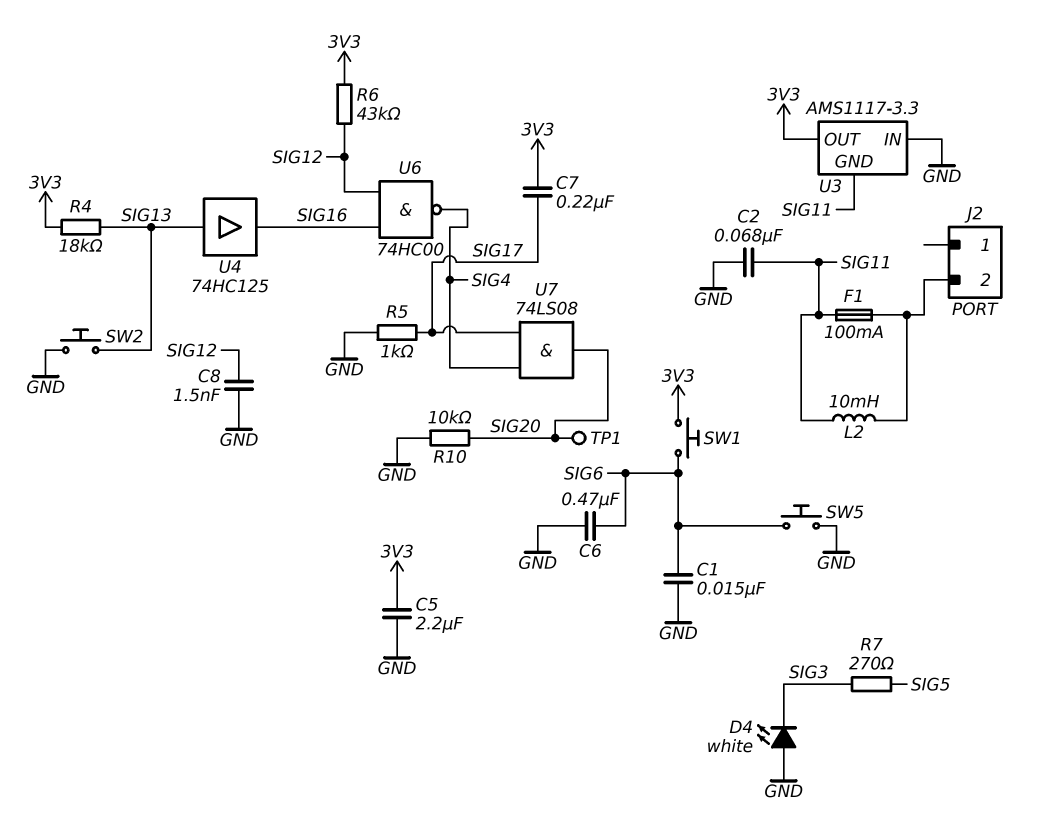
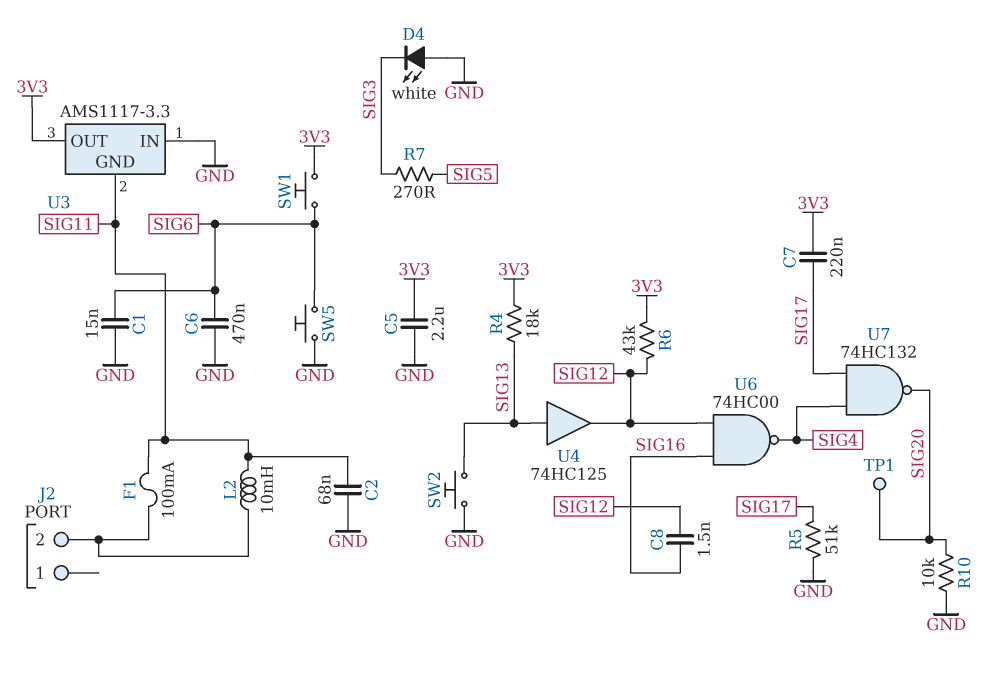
C8: 1.5nF (GND, SIG12) -> 1.5nF (SIG12, SIG16)
R5: 1k (GND, SIG17) -> 51k (GND, SIG17)
U4: buffer 74HC125 (in SIG13, out SIG16) -> buffer 74HC125 (in SIG13, out SIG12)
U7: AND 74LS08 (in SIG4, in SIG17, out SIG20) -> NAND 74HC132 (in SIG4, in SIG17, out SIG20)

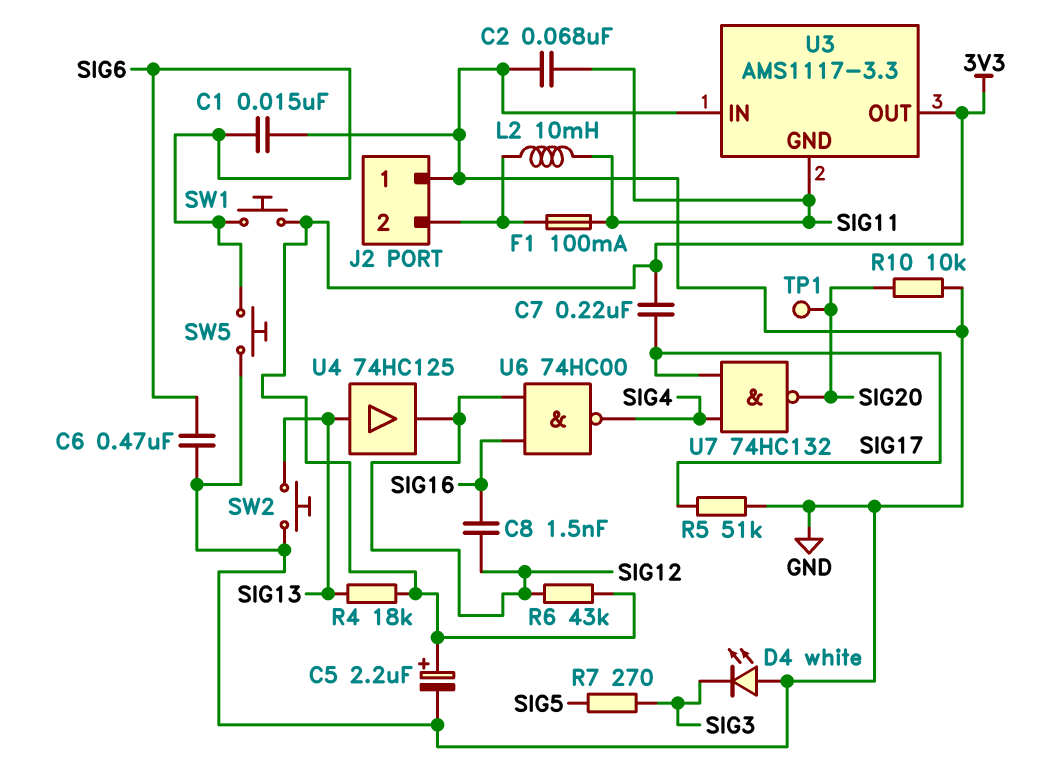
C5: 2.2uF (3V3, GND) -> 2.2uF (plus 3V3, minus GND)
J2 pin 1: none -> GND

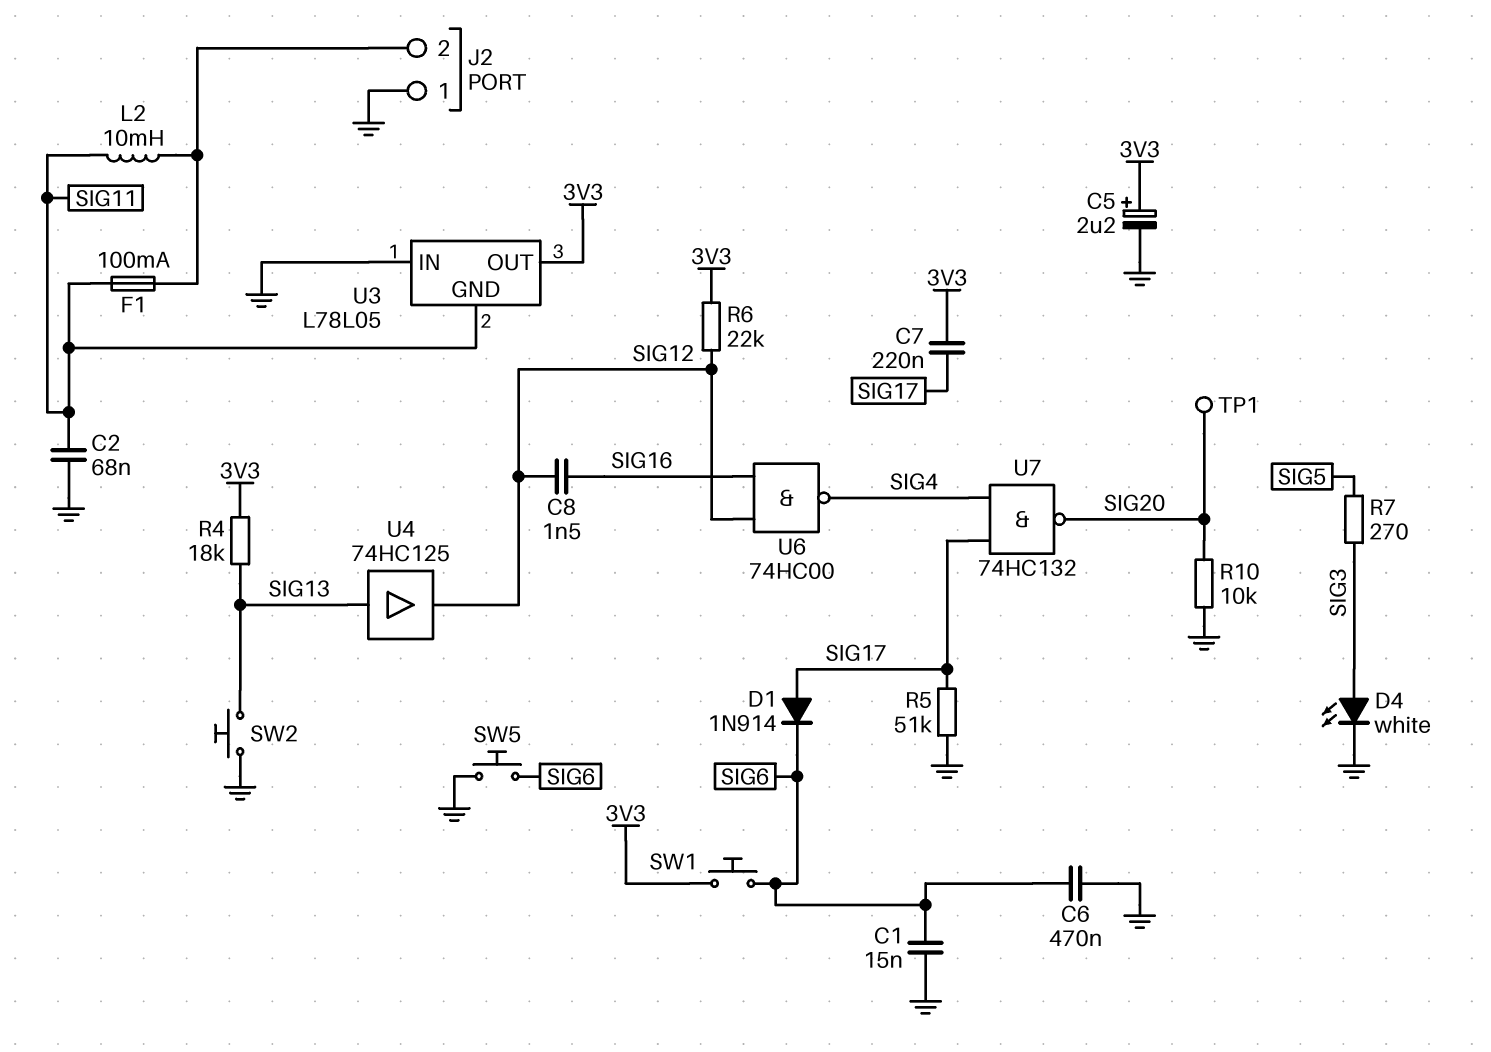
D1: none -> diode 1N914 (A SIG17, K SIG6)
D4: LED white (A GND, K SIG3) -> LED white (A SIG3, K GND)
R6: 43k (3V3, SIG12) -> 22k (3V3, SIG12)
U3: AMS1117-3.3 -> L78L05

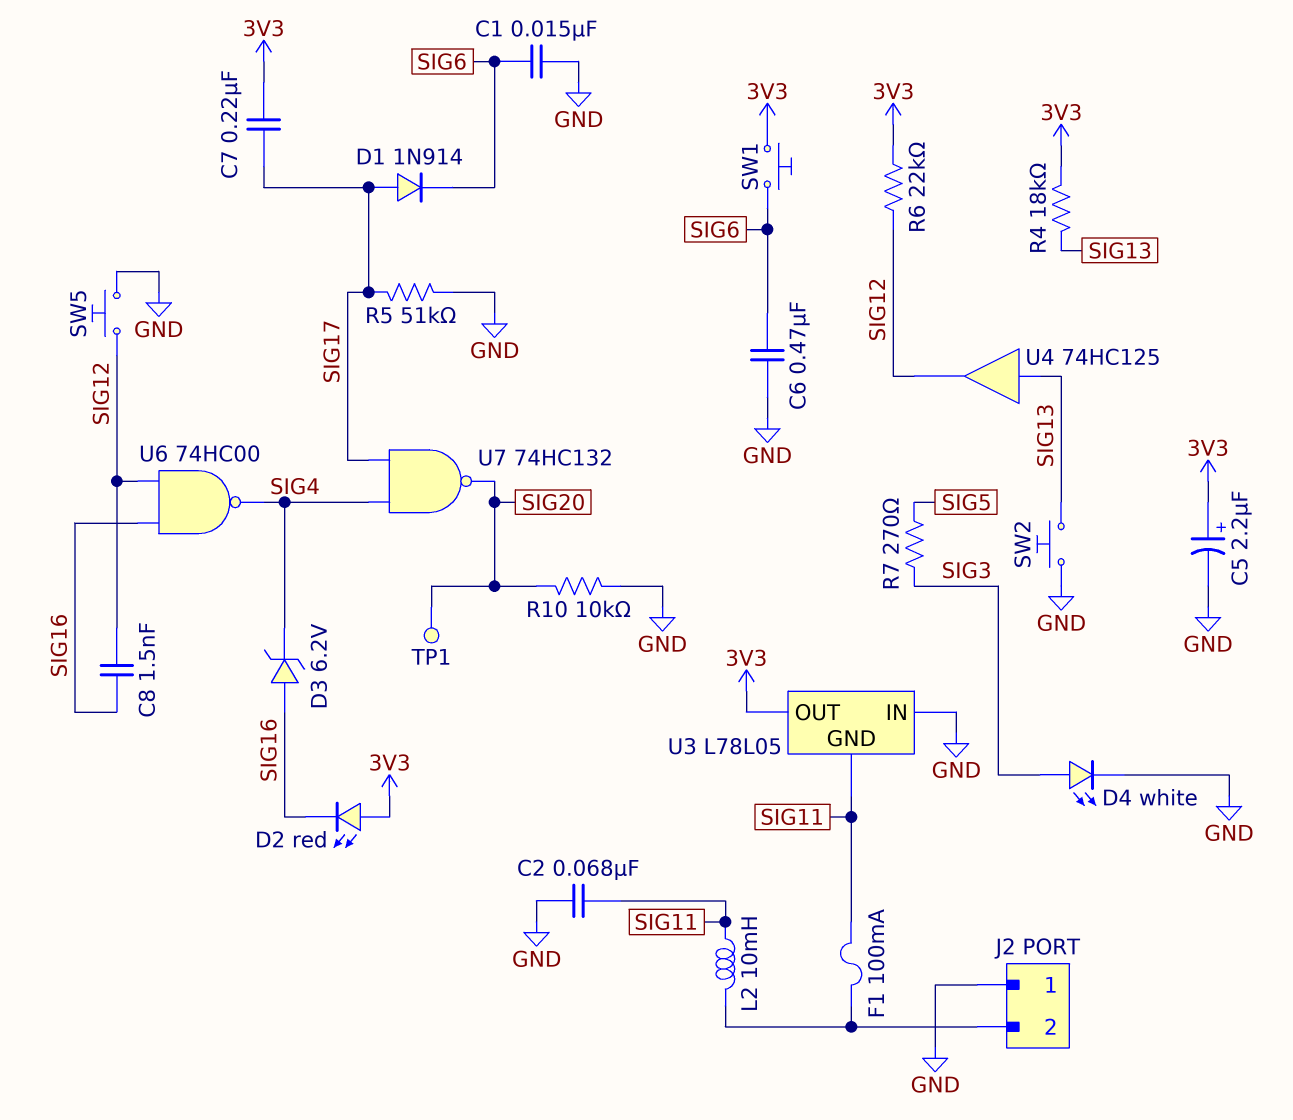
D2: none -> LED red (A 3V3, K SIG16)
D3: none -> zener 6.2V (A SIG16, K SIG4)
SW5: button (GND, SIG6) -> button (GND, SIG12)

